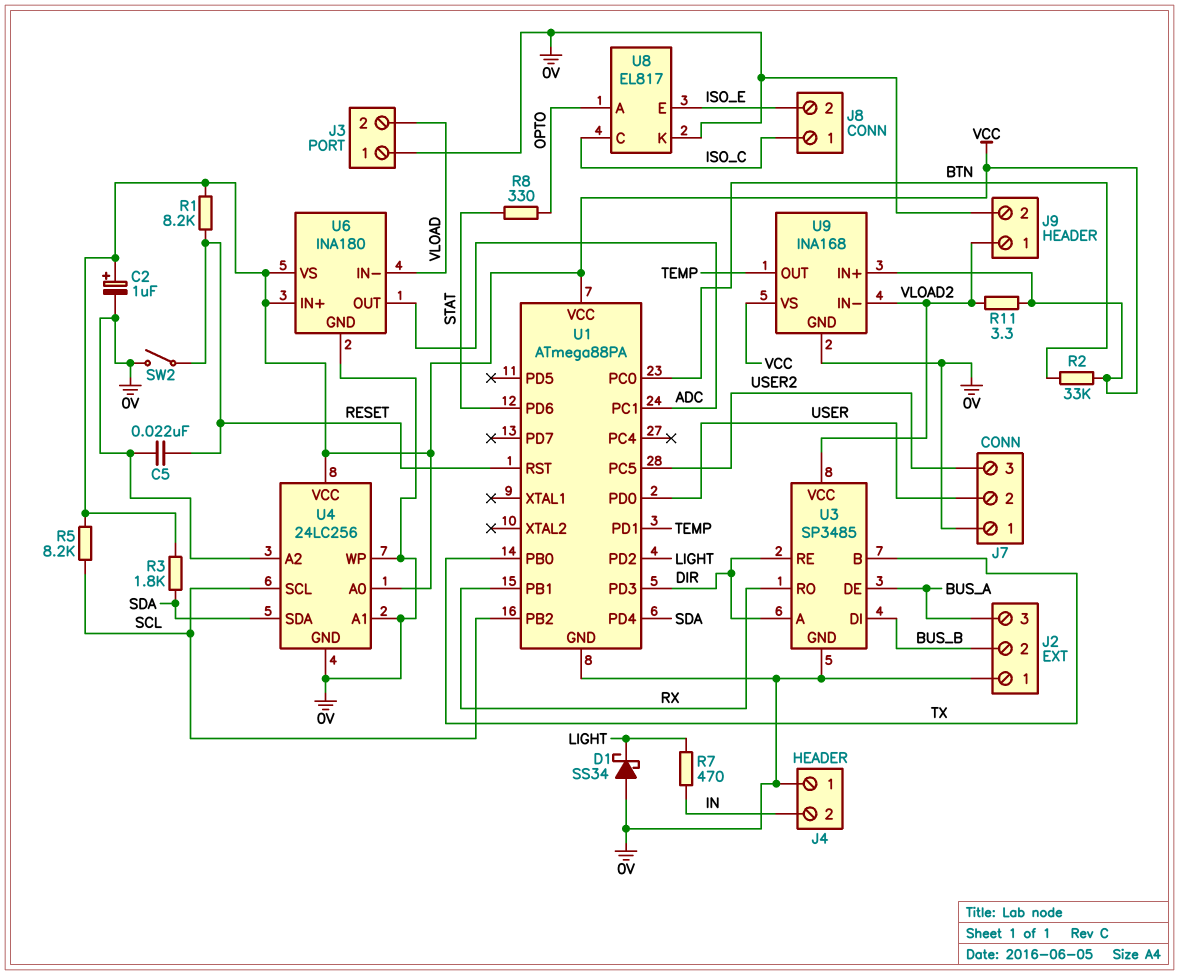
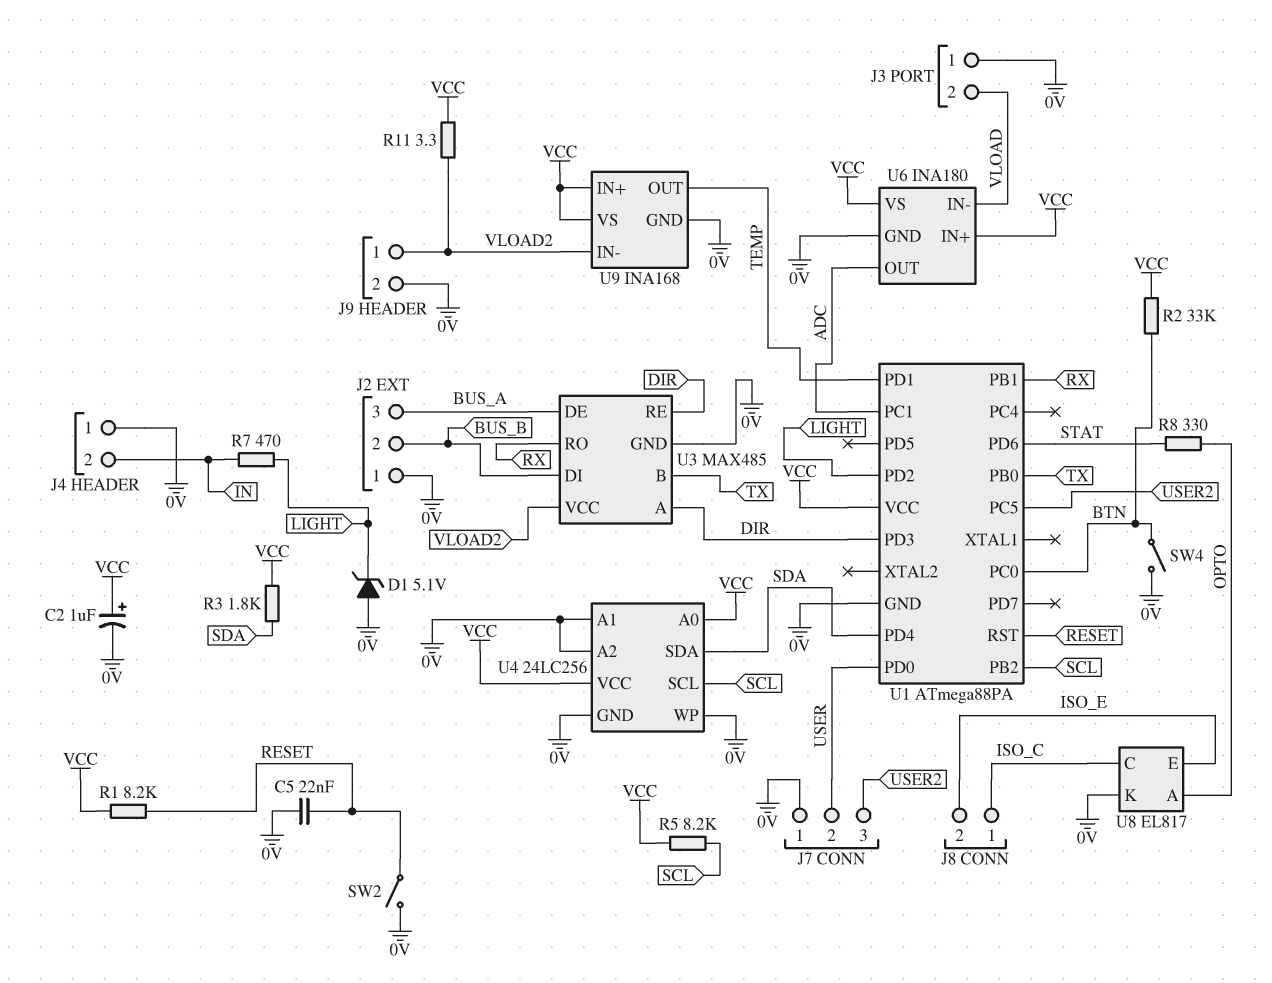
D1: schottky SS34 (A 0V, K LIGHT) -> zener 5.1V (A 0V, K LIGHT)
SW4: none -> switch (0V, BTN)
U3: SP3485 -> MAX485

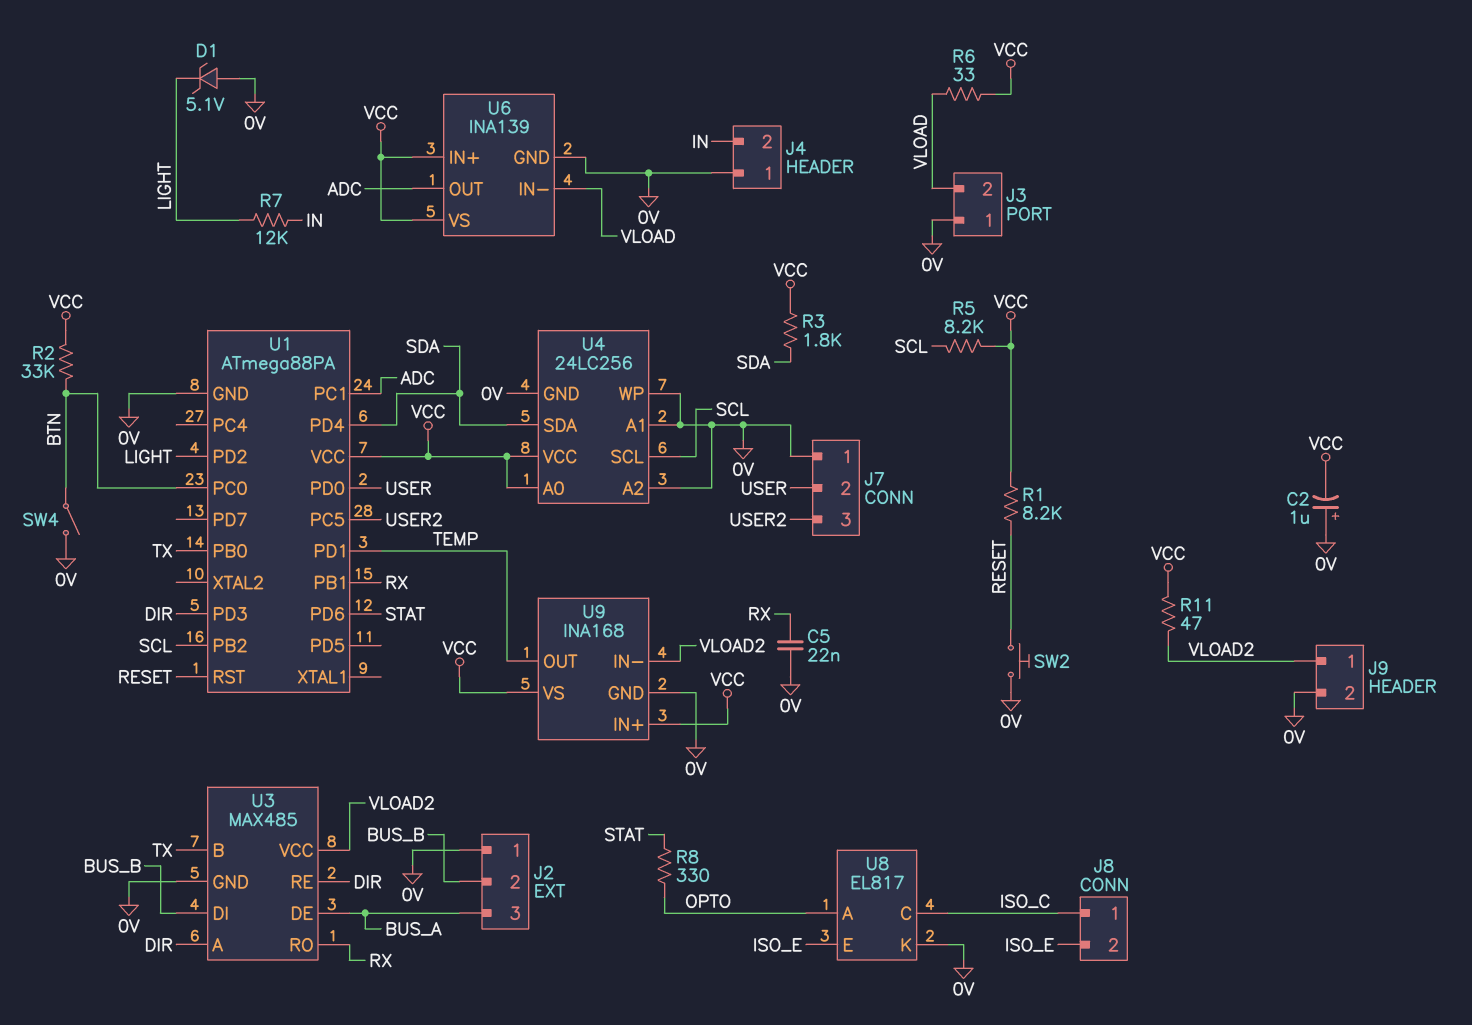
C2: 1uF (plus VCC, minus 0V) -> 1uF (plus 0V, minus VCC)
C5: 22nF (0V, RESET) -> 22nF (0V, RX)
R6: none -> 33 (VCC, VLOAD)
R7: 470 (IN, LIGHT) -> 12k (IN, LIGHT)
R11: 3.3 (VCC, VLOAD2) -> 47 (VCC, VLOAD2)
SW2: switch (0V, RESET) -> button (0V, RESET)
U6: INA180 -> INA139

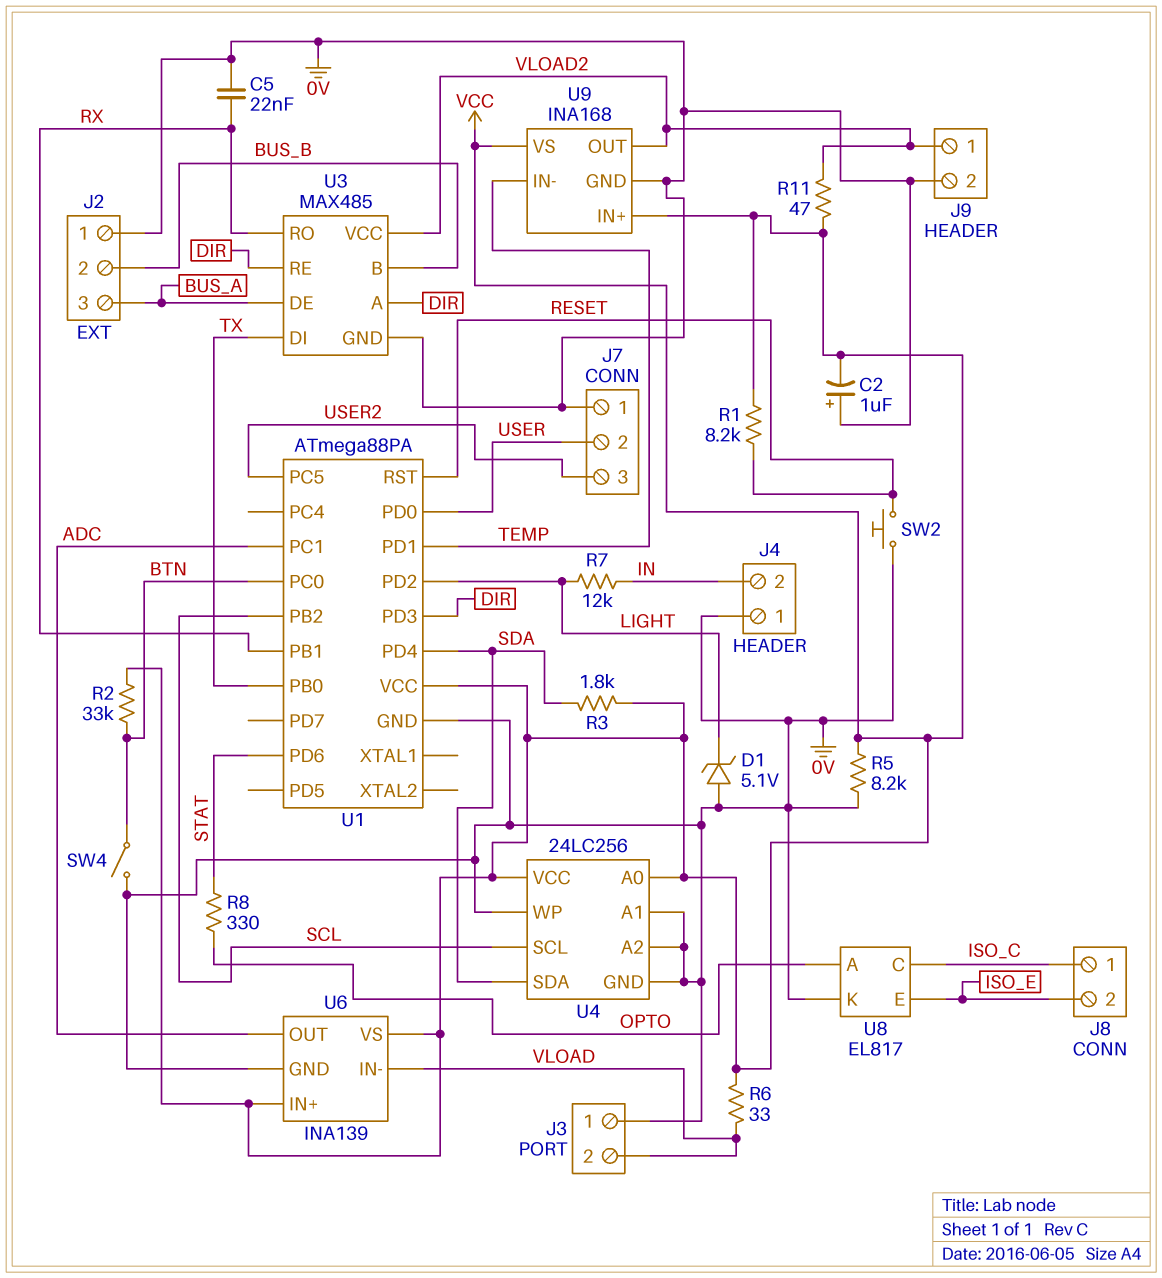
R5: 8.2k (SCL, VCC) -> 8.2k (0V, VCC)
U3 pin B: TX -> BUS_B
U3 pin DI: BUS_B -> TX
U9 pin IN-: VLOAD2 -> TEMP
U9 pin OUT: TEMP -> VLOAD2

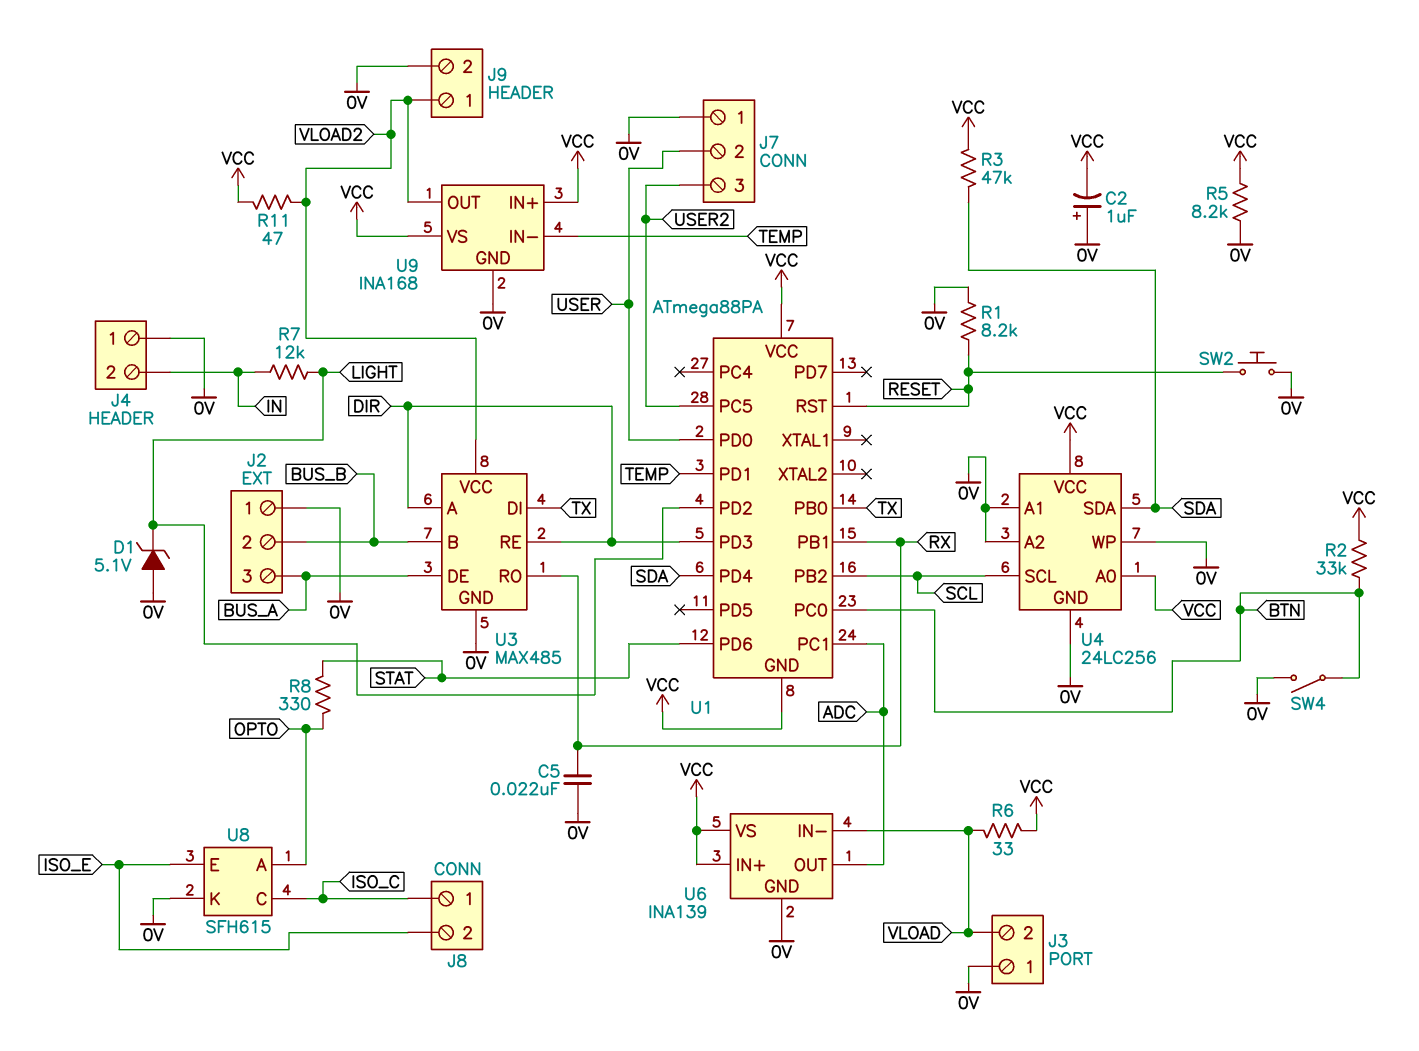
R1: 8.2k (RESET, VCC) -> 8.2k (0V, RESET)
R3: 1.8k (SDA, VCC) -> 47k (SDA, VCC)
U1 pin GND: 0V -> VCC
U8: EL817 -> SFH615

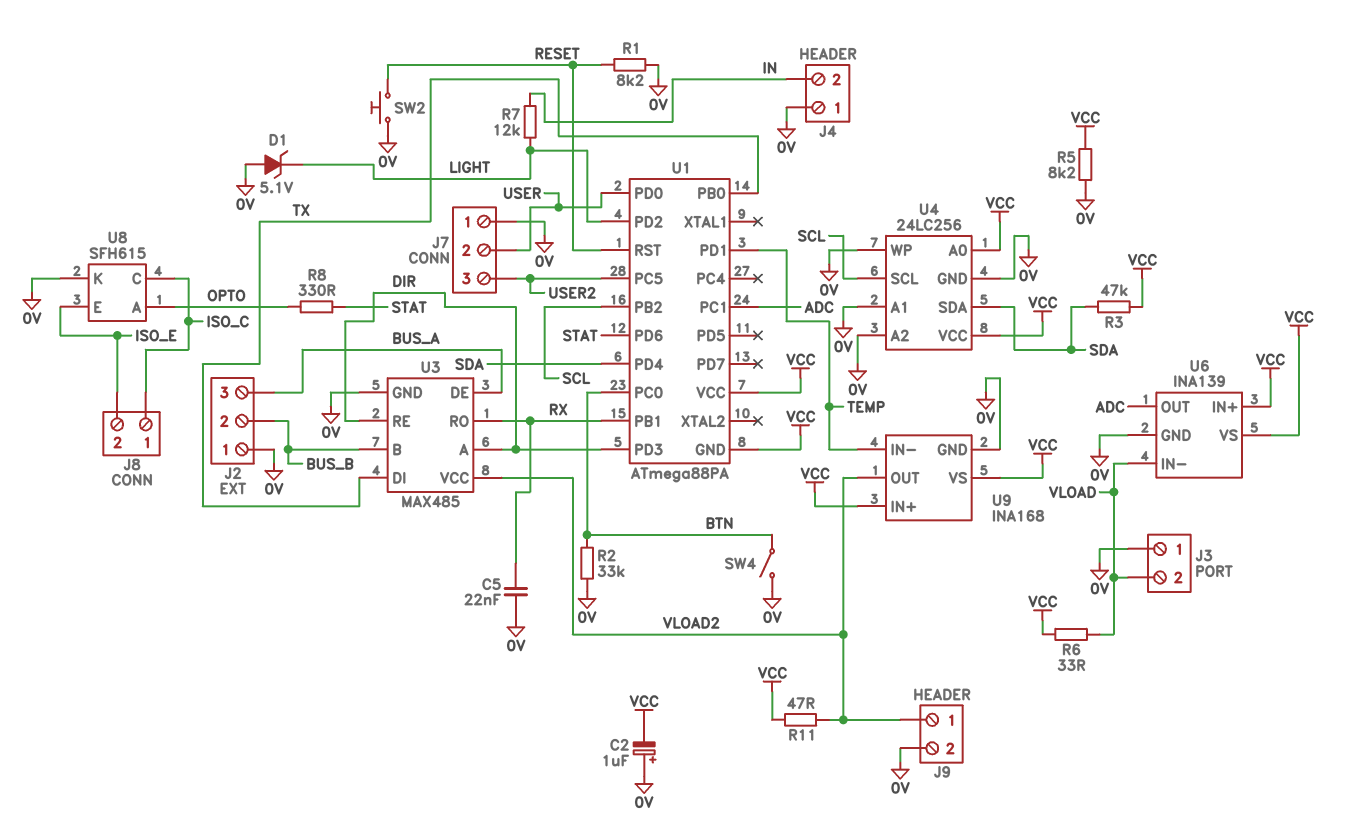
R2: 33k (BTN, VCC) -> 33k (0V, BTN)

